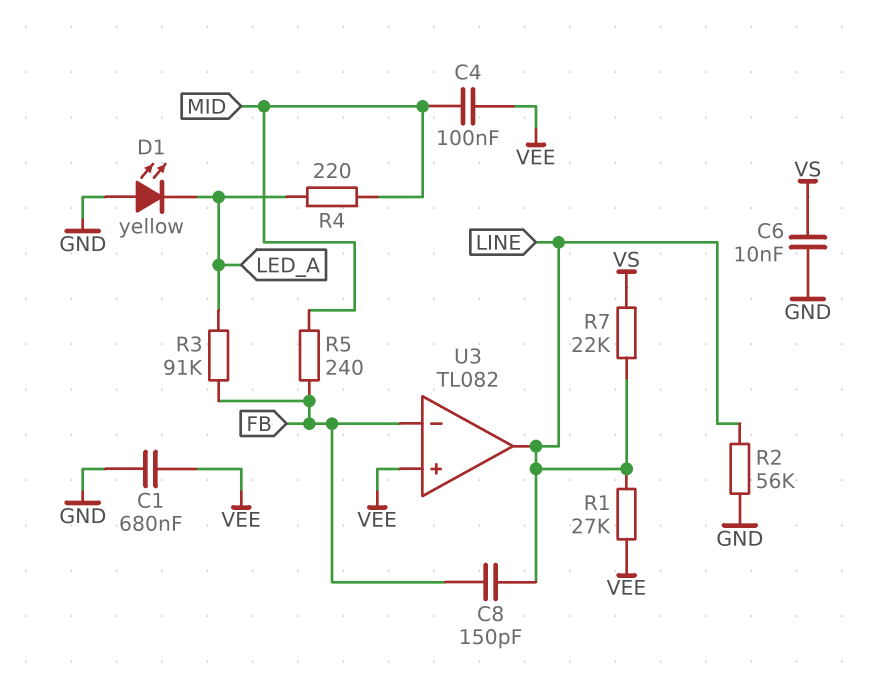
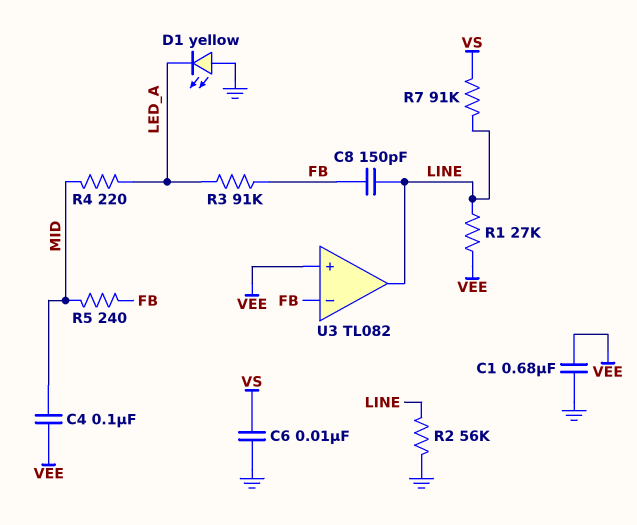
R7: 22k (LINE, VS) -> 91k (LINE, VS)

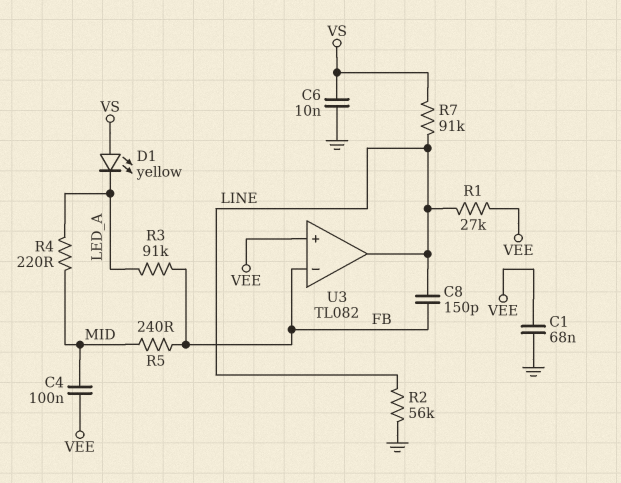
C1: 680nF (GND, VEE) -> 68nF (GND, VEE)
D1: LED yellow (A GND, K LED_A) -> LED yellow (A VS, K LED_A)

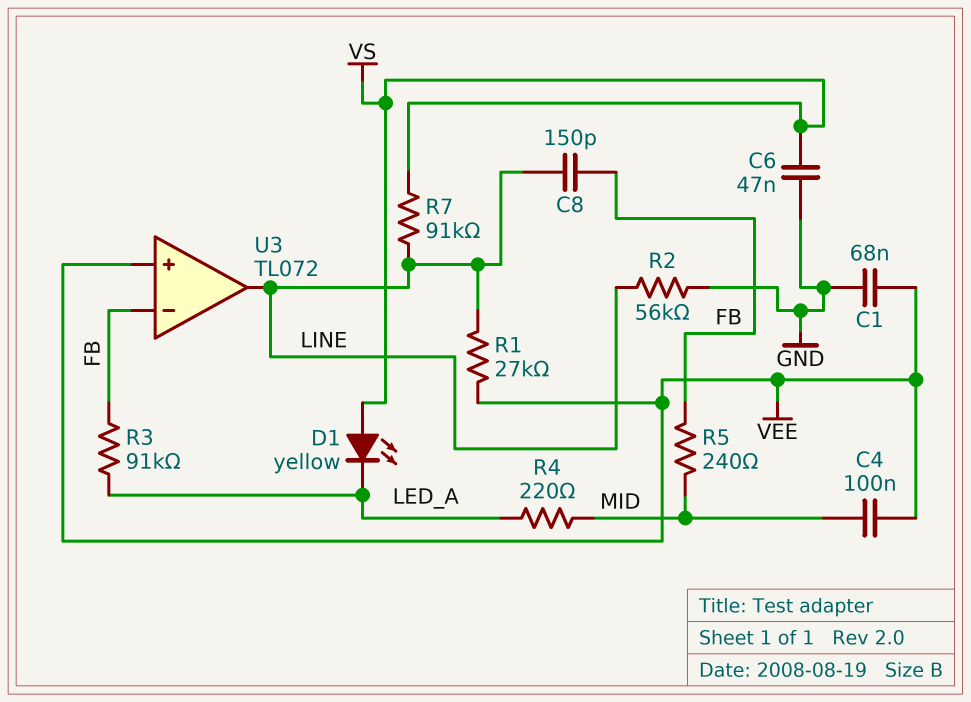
C6: 10nF (GND, VS) -> 47nF (GND, VS)
U3: TL082 -> TL072

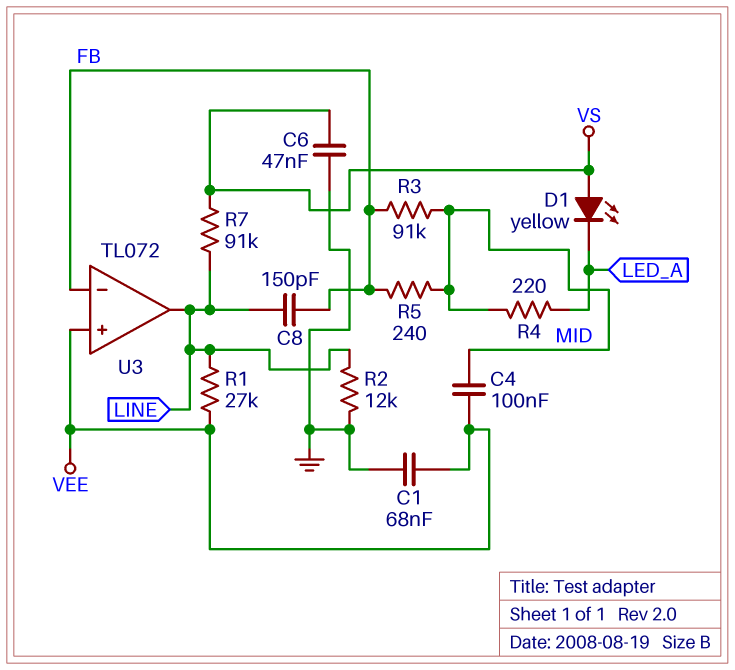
R2: 56k (GND, LINE) -> 12k (GND, LINE)
R3: 91k (FB, LED_A) -> 91k (FB, MID)

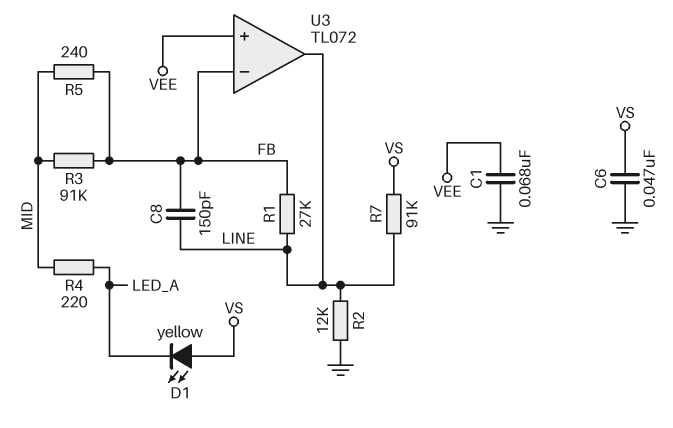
C4: 100nF (MID, VEE) -> none
R1: 27k (LINE, VEE) -> 27k (FB, LINE)

